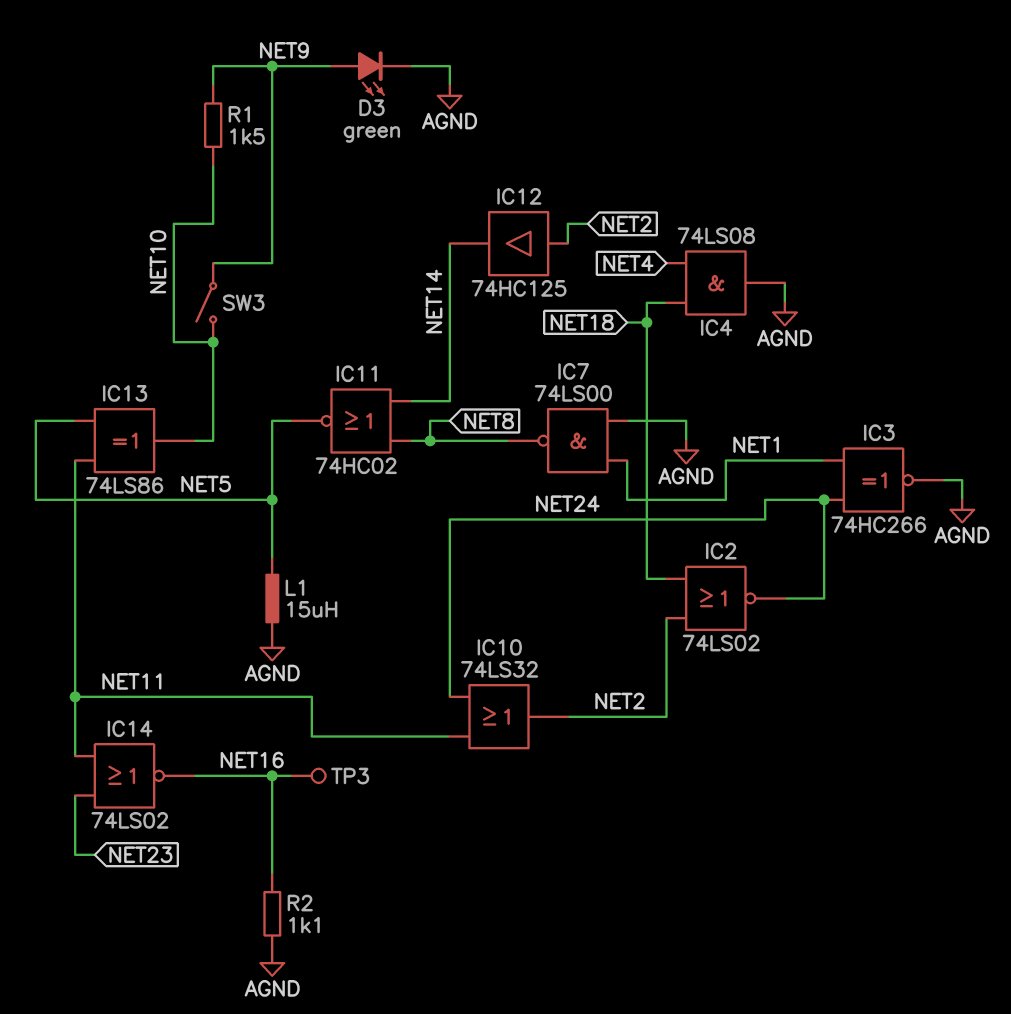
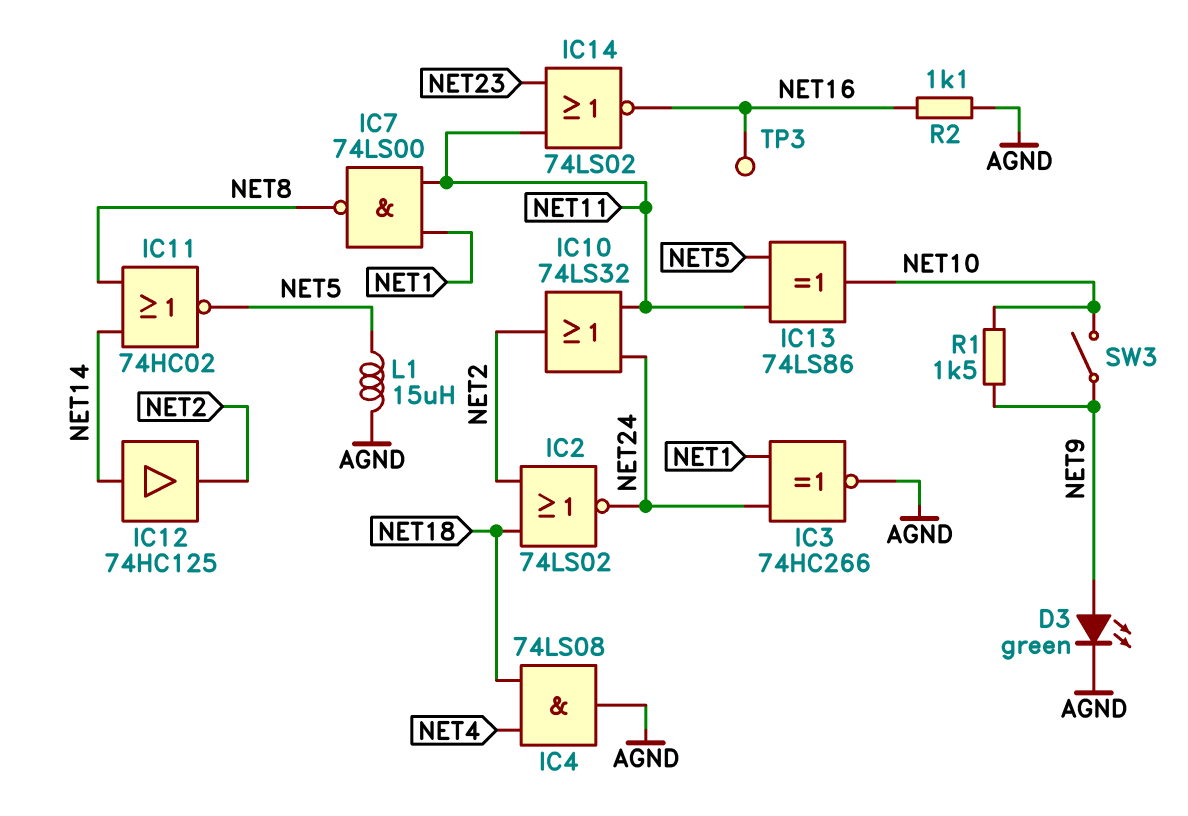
IC7: NAND 74LS00 (in AGND, in NET1, out NET8) -> NAND 74LS00 (in NET1, in NET11, out NET8)
IC12: buffer 74HC125 (in NET2, out NET14) -> buffer 74HC125 (in NET14, out NET2)

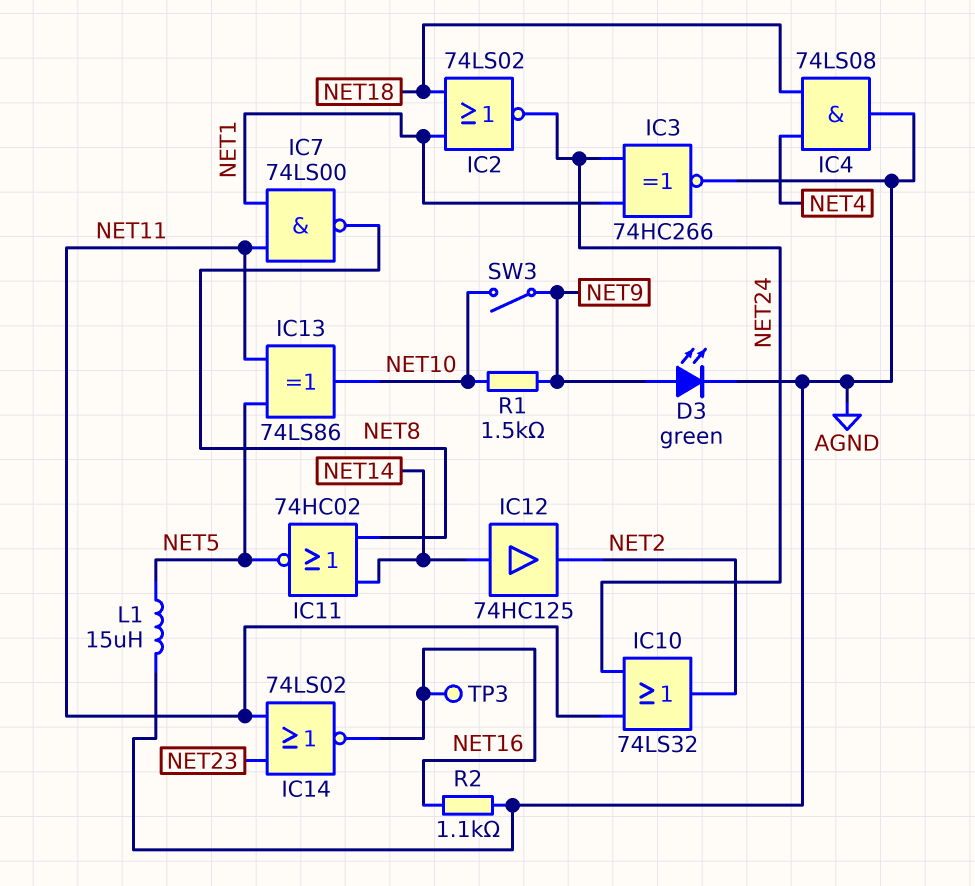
IC2: NOR 74LS02 (in NET2, in NET18, out NET24) -> NOR 74LS02 (in NET1, in NET18, out NET24)

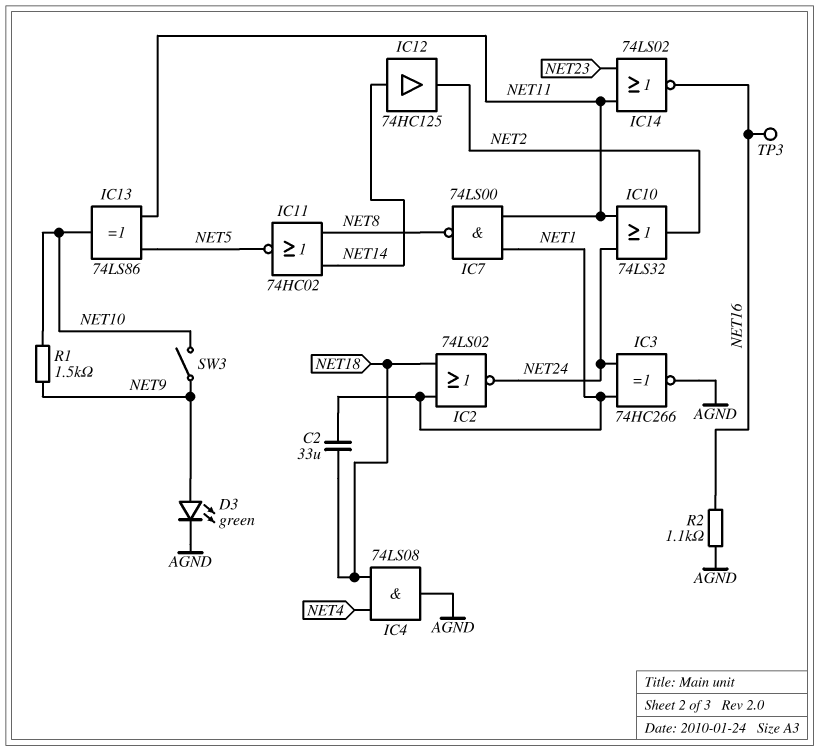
C2: none -> 33uF (NET1, NET18)
L1: 15uH (AGND, NET5) -> none

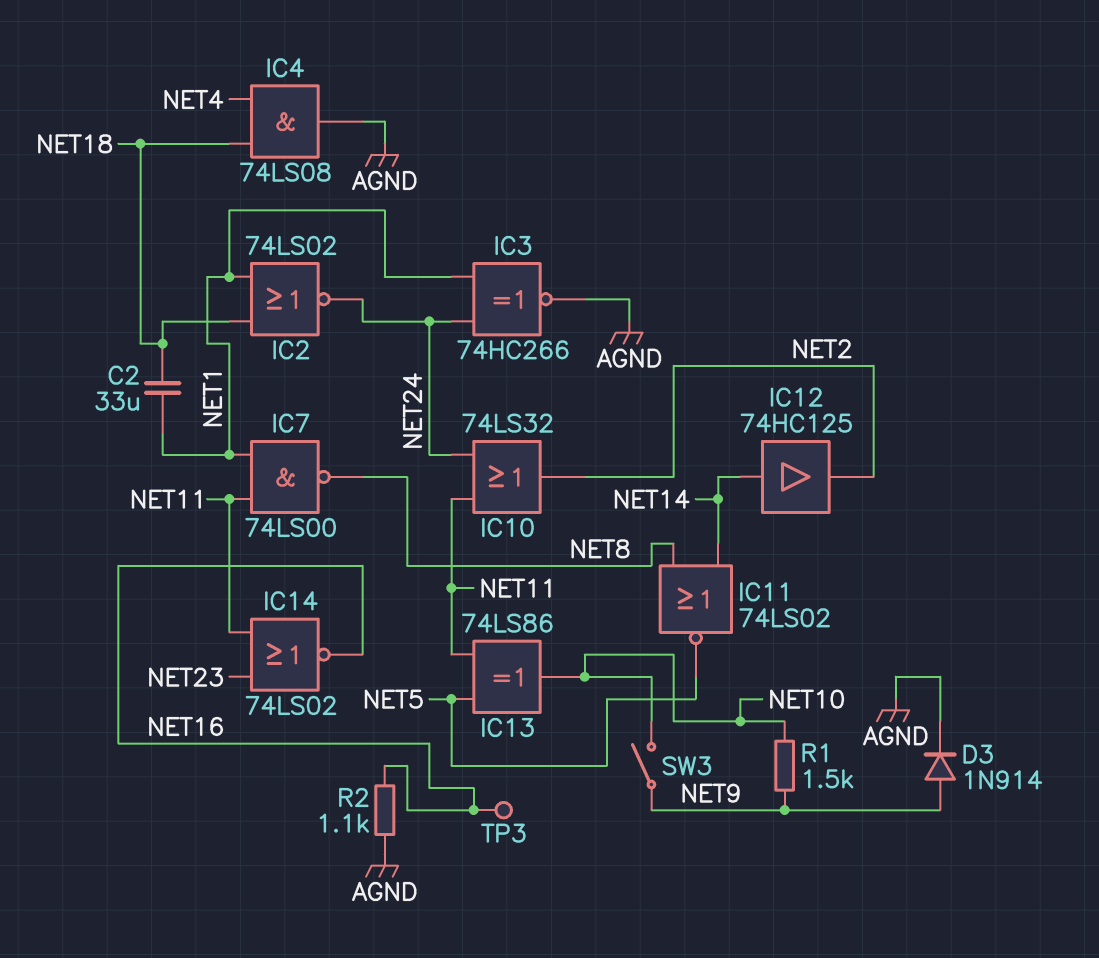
D3: LED green (A NET9, K AGND) -> diode 1N914 (A NET9, K AGND)
IC11: NOR 74HC02 (in NET8, in NET14, out NET5) -> NOR 74LS02 (in NET8, in NET14, out NET5)

